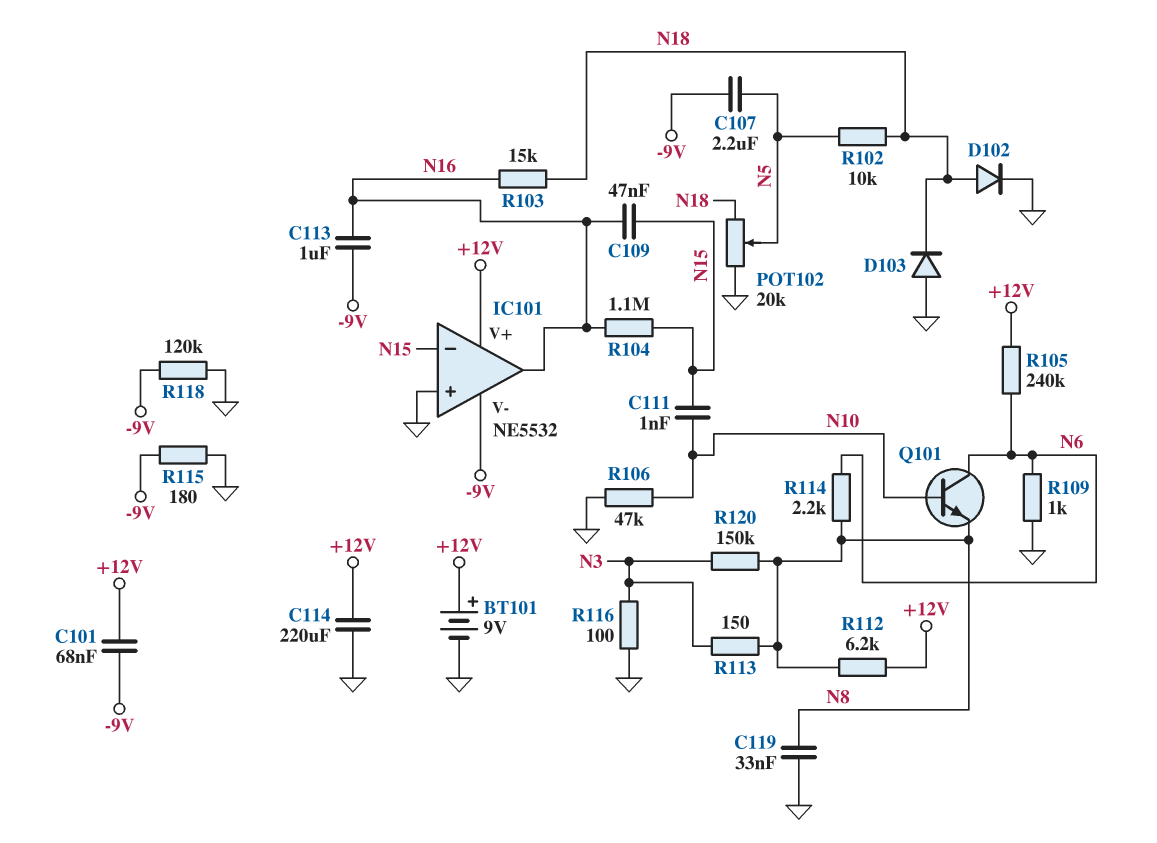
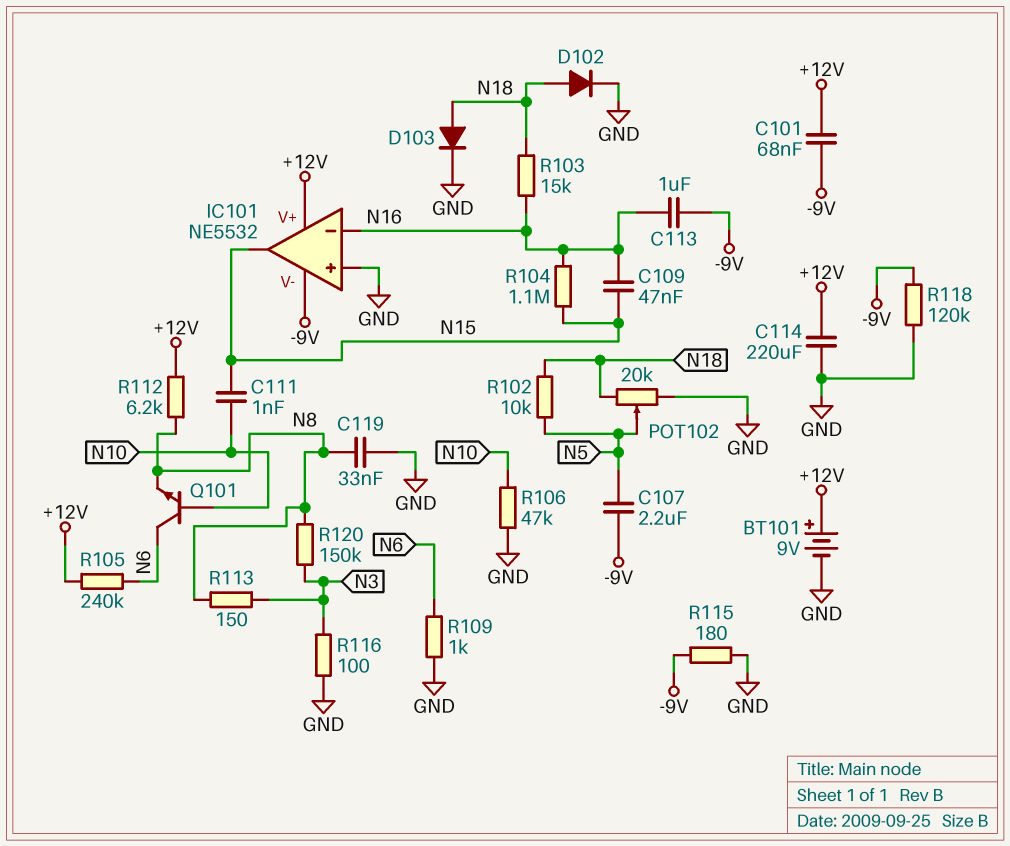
D103: diode (A GND, K N18) -> diode (A N18, K GND)
IC101 pin in-: N15 -> N16
IC101 pin out: N16 -> N15
R114: 2.2k (N6, N8) -> none

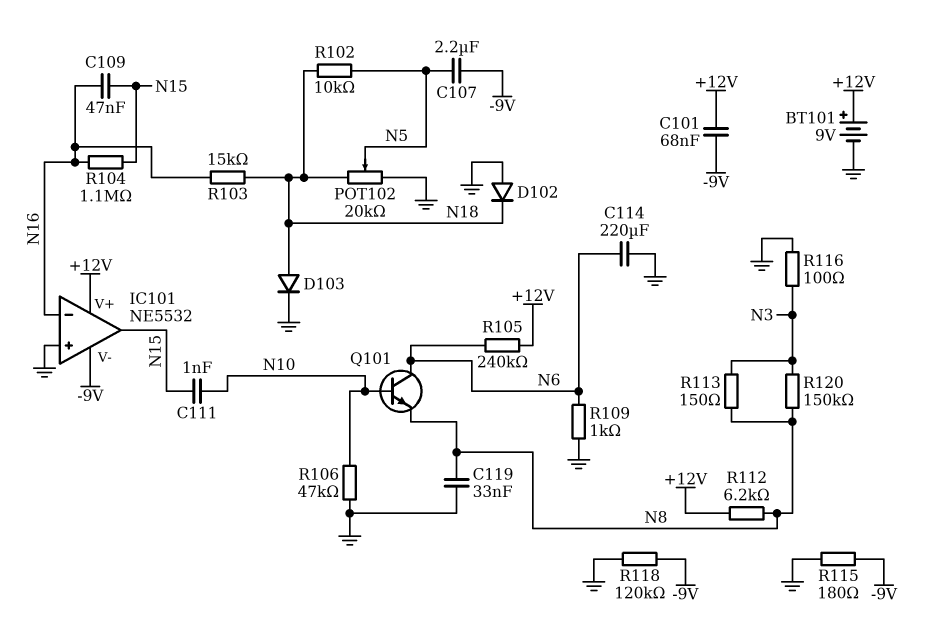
C113: 1uF (-9V, N16) -> none
C114: 220uF (+12V, GND) -> 220uF (GND, N6)
D102: diode (A N18, K GND) -> diode (A GND, K N18)

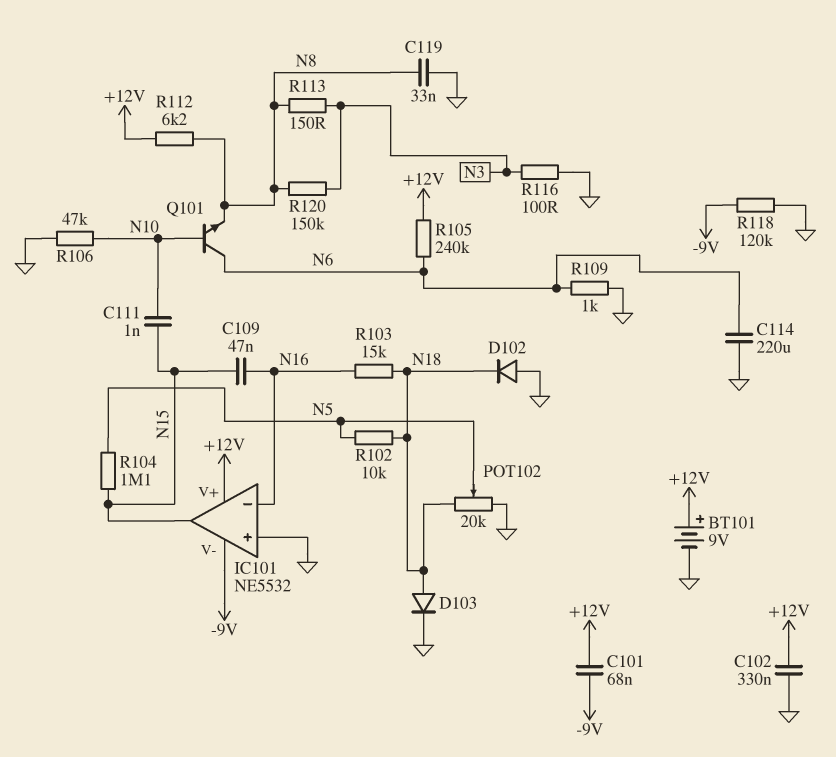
C102: none -> 330nF (+12V, GND)
C107: 2.2uF (-9V, N5) -> none
R104: 1.1M (N15, N16) -> 1.1M (N5, N15)
R115: 180 (-9V, GND) -> none

